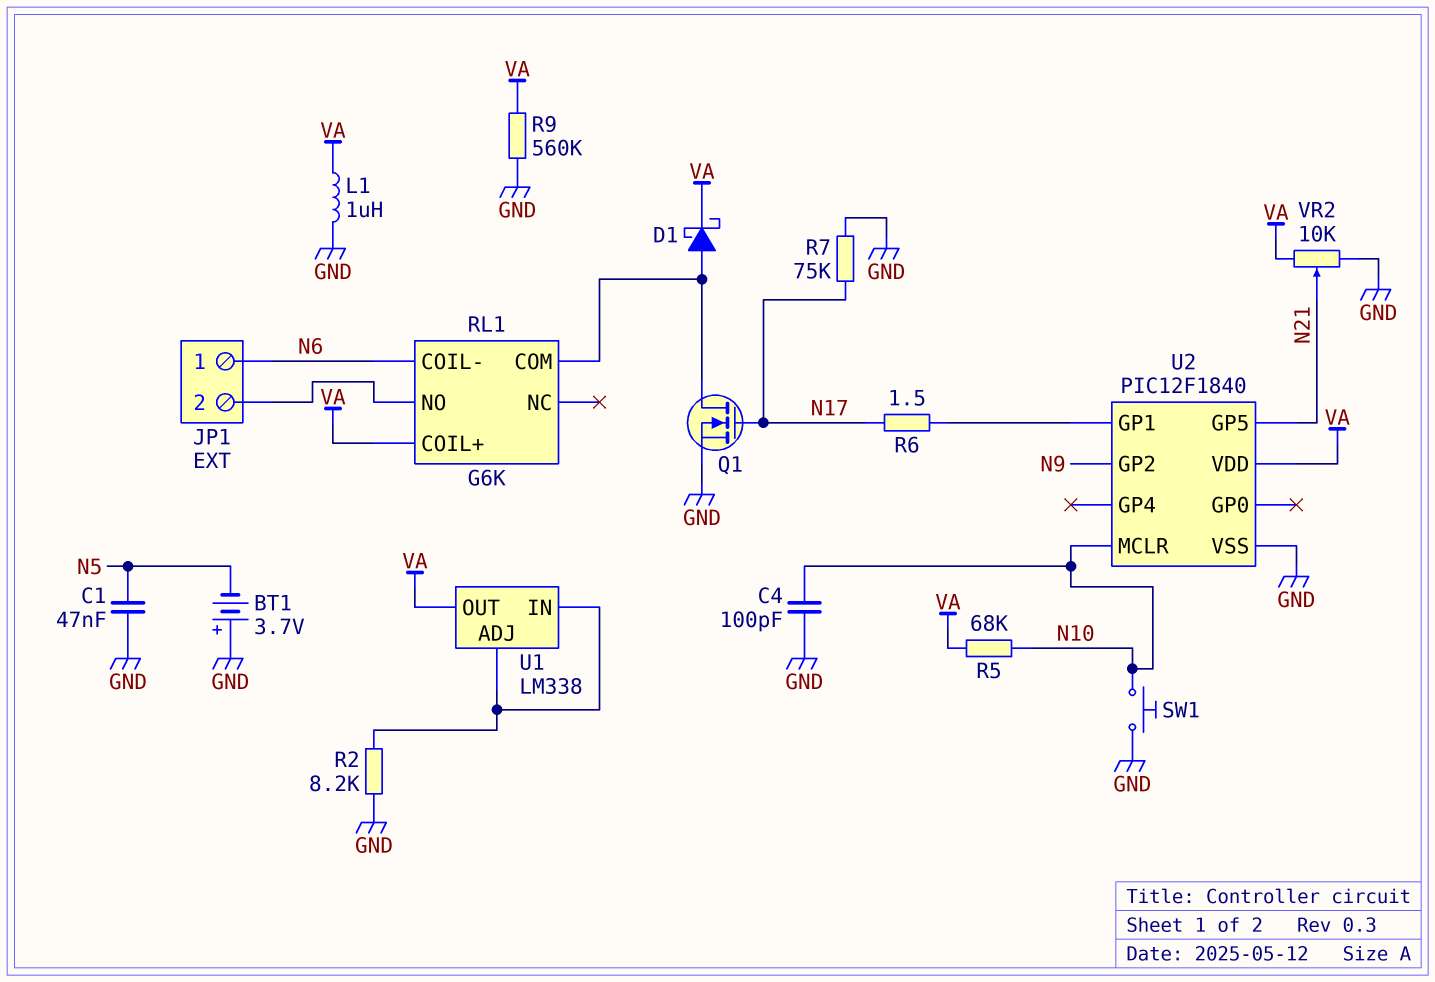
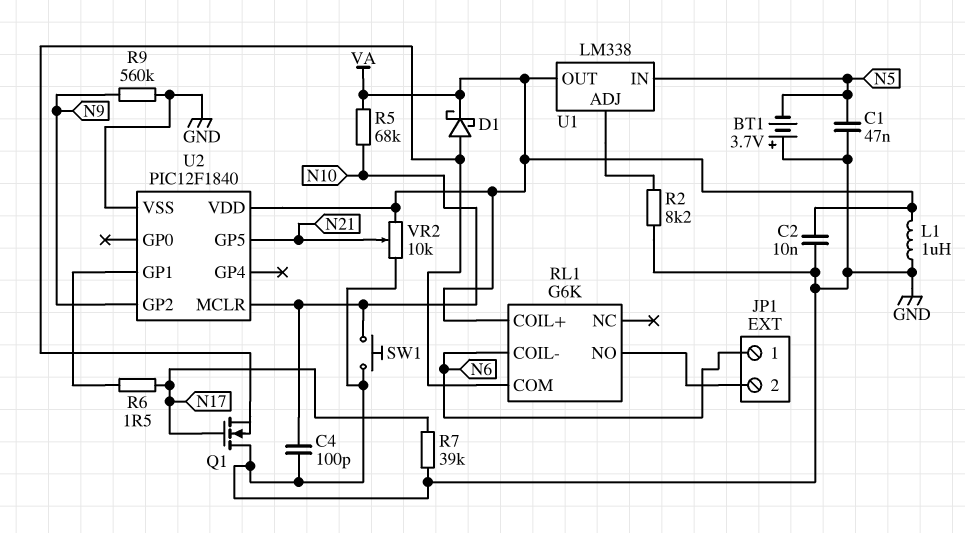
C2: none -> 10nF (GND, VA)
Q1: NMOS (G N17, D RL1/COM, S GND) -> NMOS (G N17, D GND, S RL1/COM)
R7: 75k (GND, N17) -> 39k (GND, N17)
R9: 560k (GND, VA) -> 560k (GND, N9)
U1 pin IN: U1/ADJ -> N5

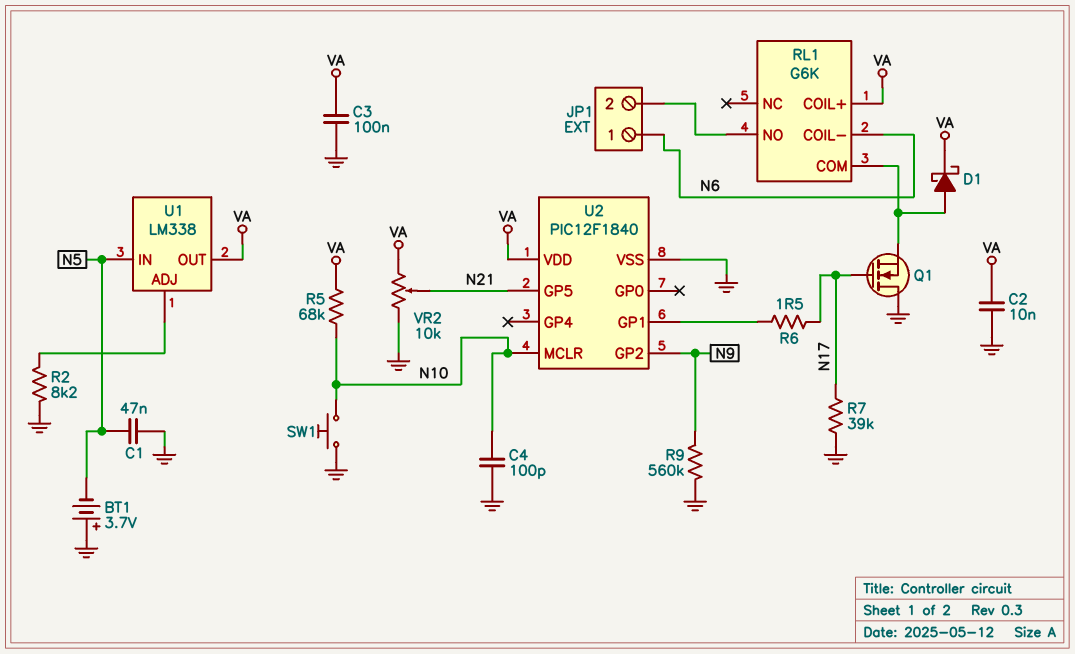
C3: none -> 100nF (GND, VA)
L1: 1uH (GND, VA) -> none

